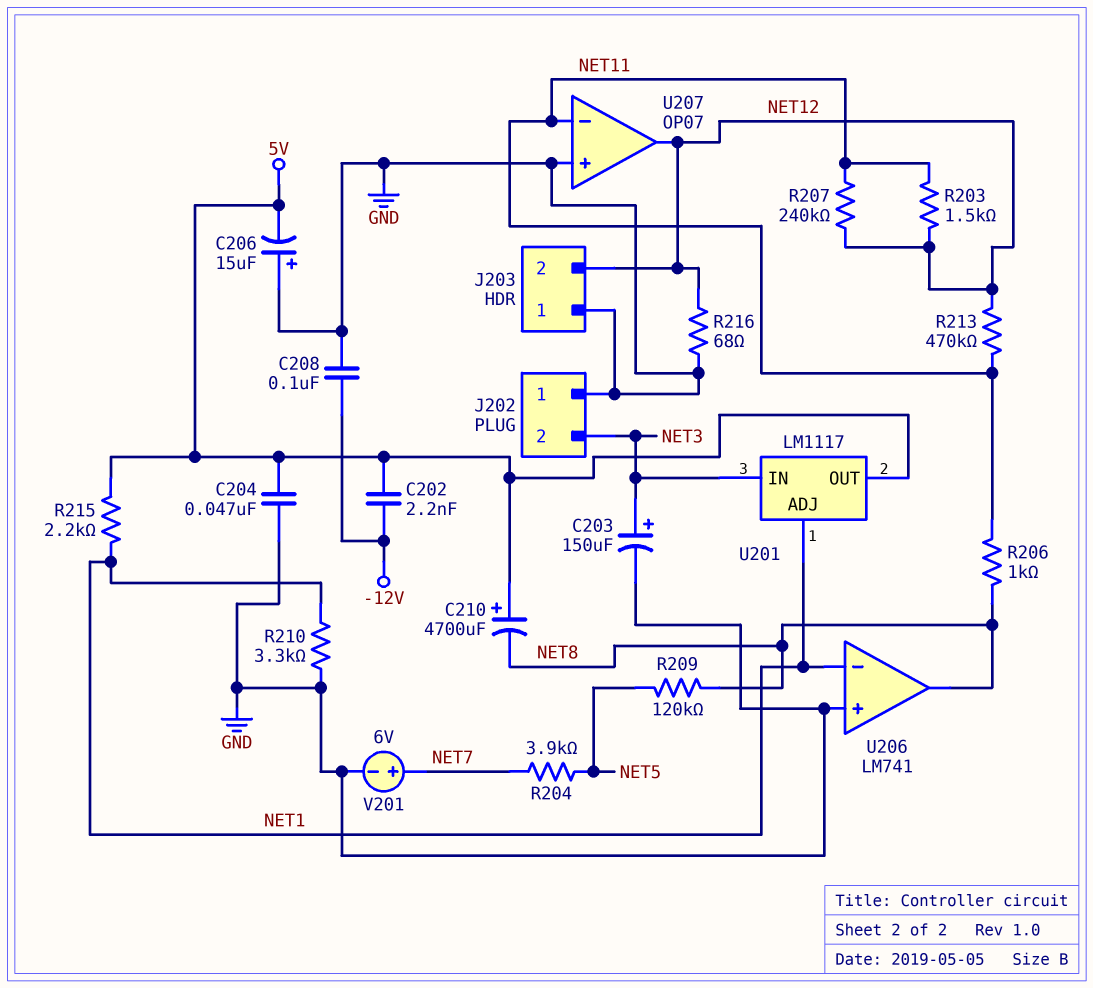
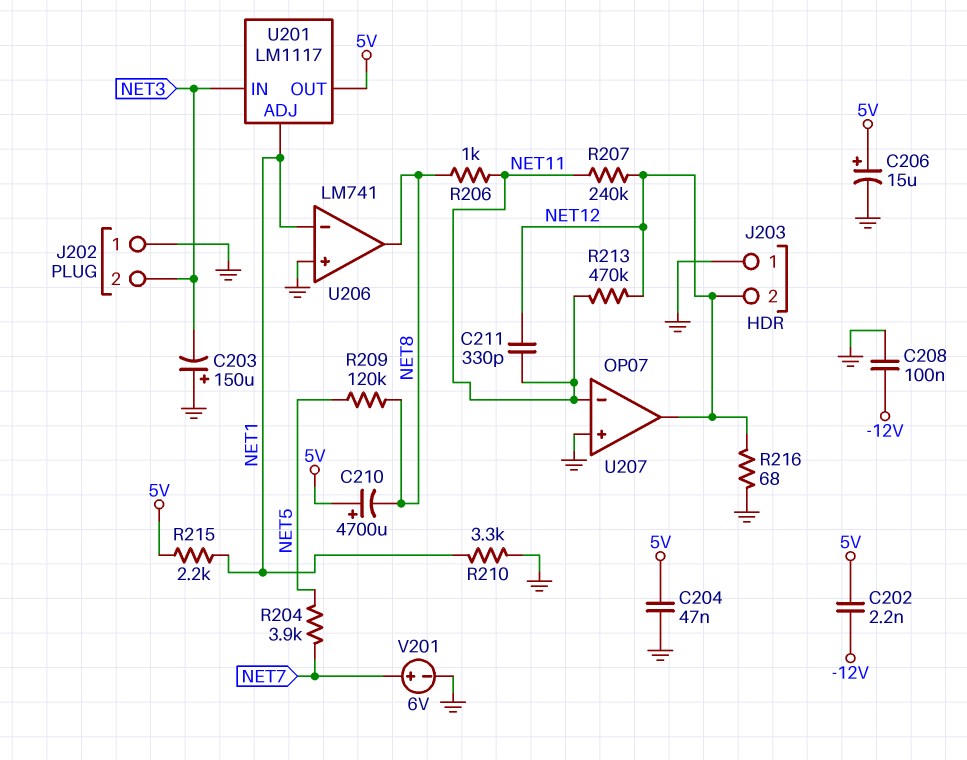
C203: 150uF (plus NET3, minus GND) -> 150uF (plus GND, minus NET3)
C206: 15uF (plus GND, minus 5V) -> 15uF (plus 5V, minus GND)
C211: none -> 330pF (NET11, NET12)
R203: 1.5k (NET11, NET12) -> none

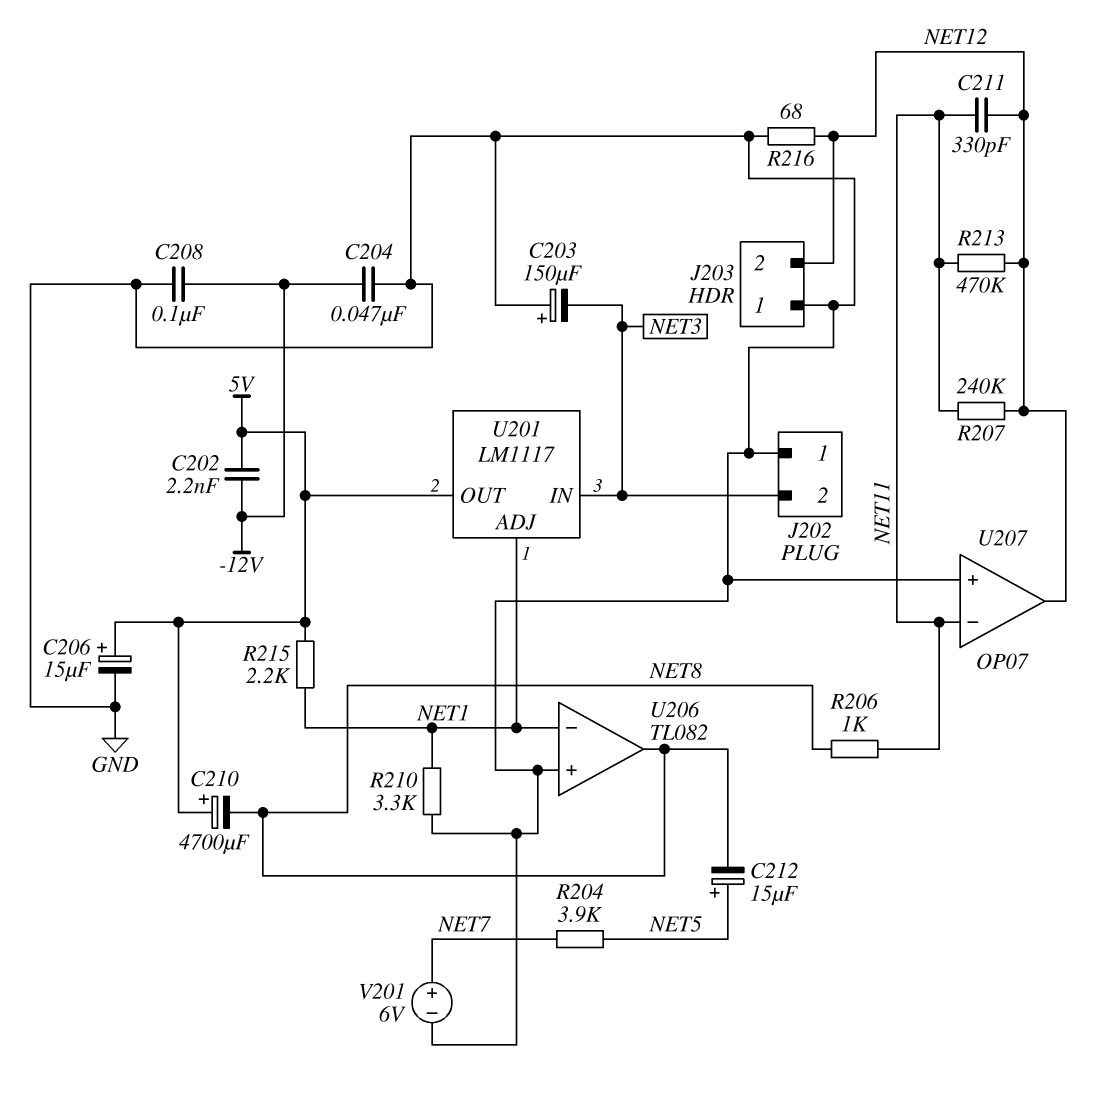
C204: 47nF (5V, GND) -> 47nF (-12V, GND)
C212: none -> 15uF (plus NET5, minus NET8)
R209: 120k (NET5, NET8) -> none
U206: LM741 -> TL082

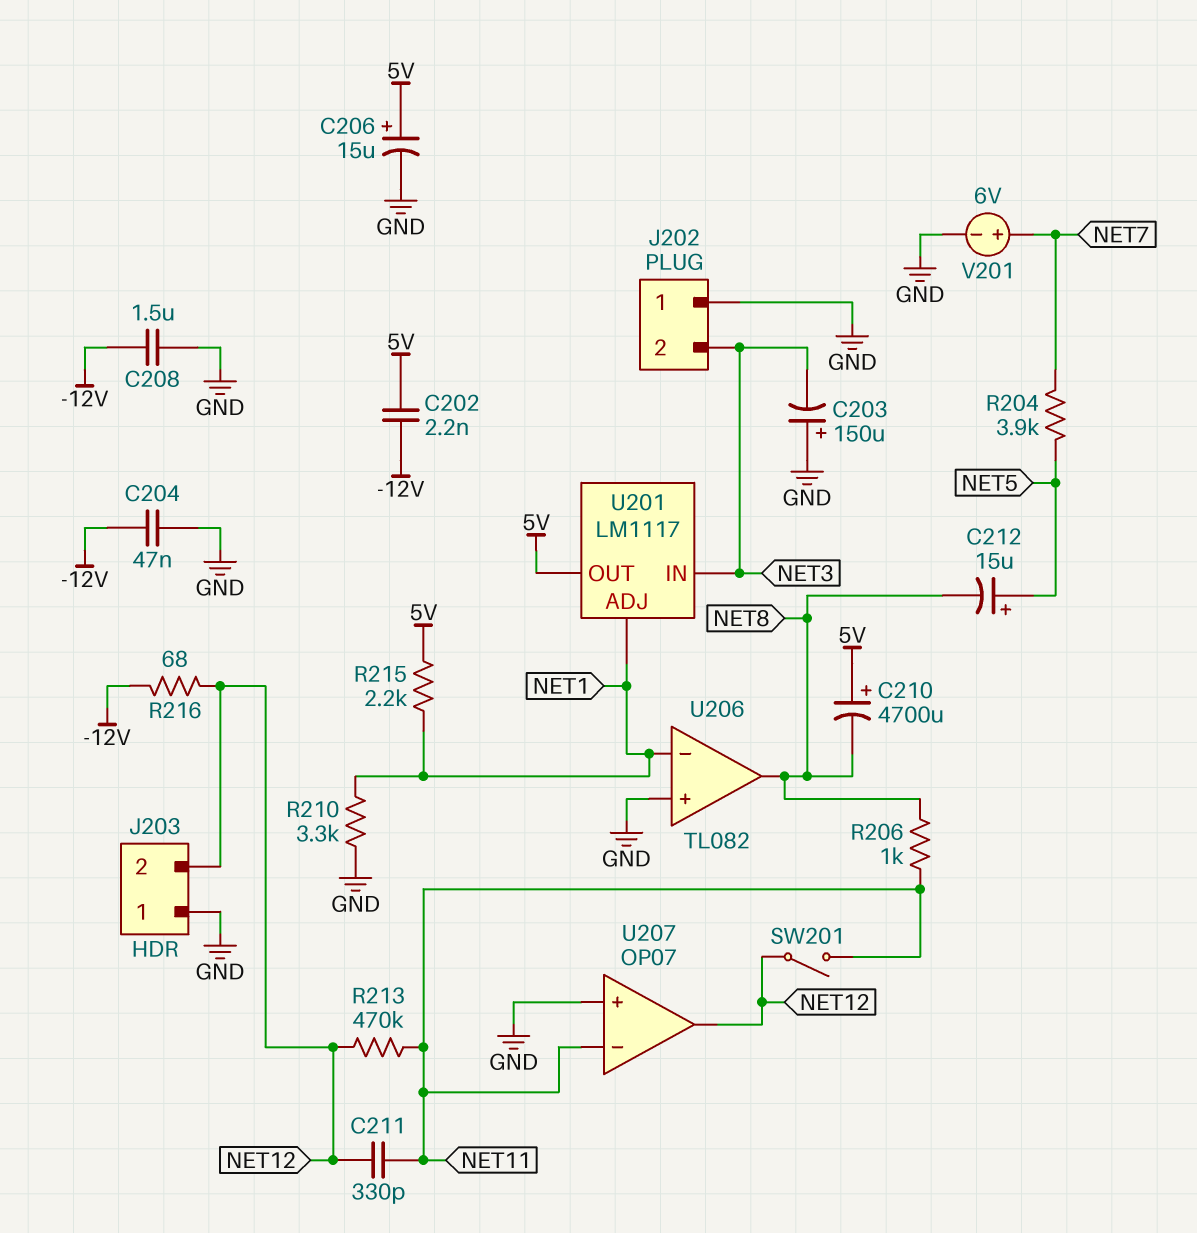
C208: 100nF (-12V, GND) -> 1.5uF (-12V, GND)
R207: 240k (NET11, NET12) -> none
R216: 68 (GND, NET12) -> 68 (-12V, NET12)
SW201: none -> switch (NET11, NET12)

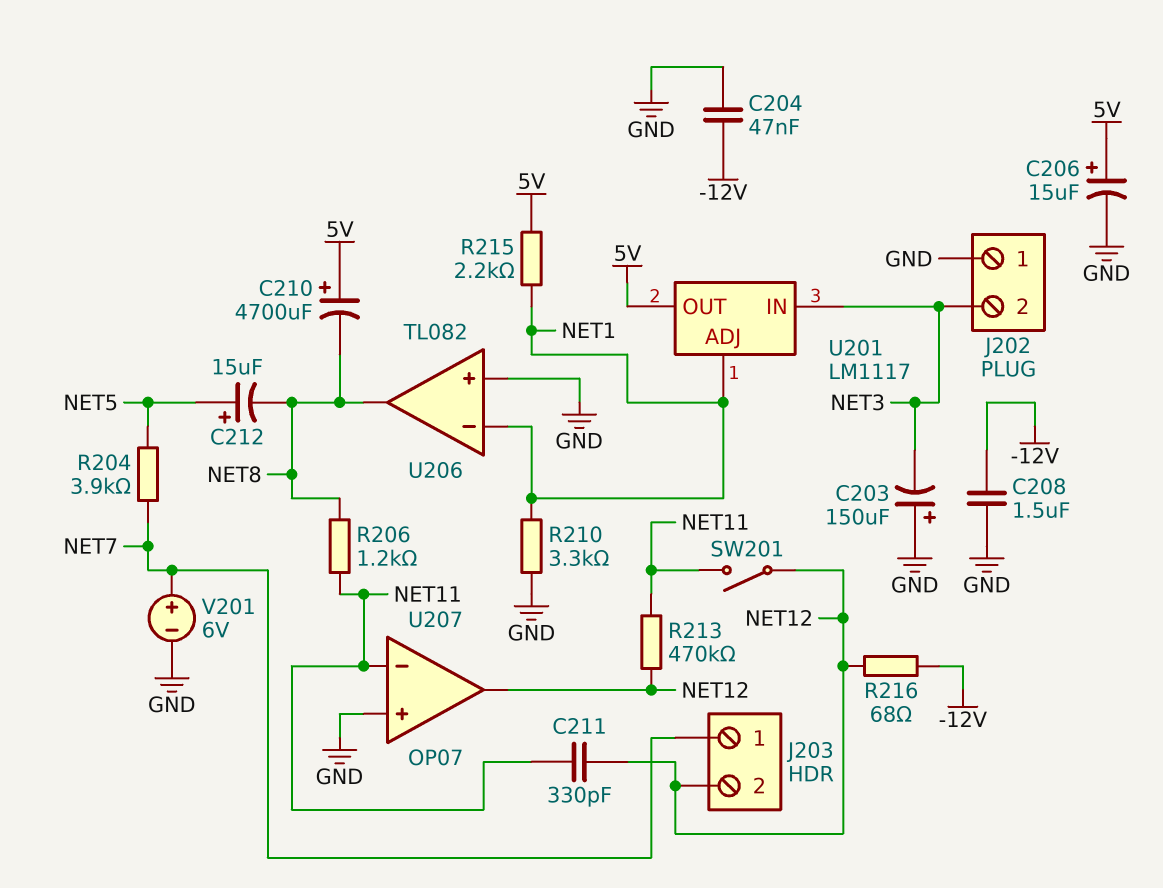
C202: 2.2nF (-12V, 5V) -> none
J203 pin 1: GND -> NET7
R206: 1k (NET8, NET11) -> 1.2k (NET8, NET11)

